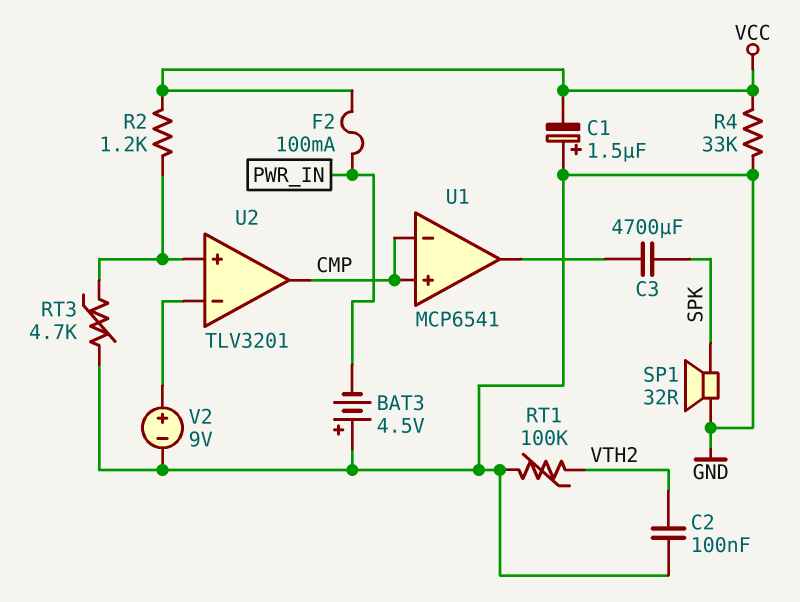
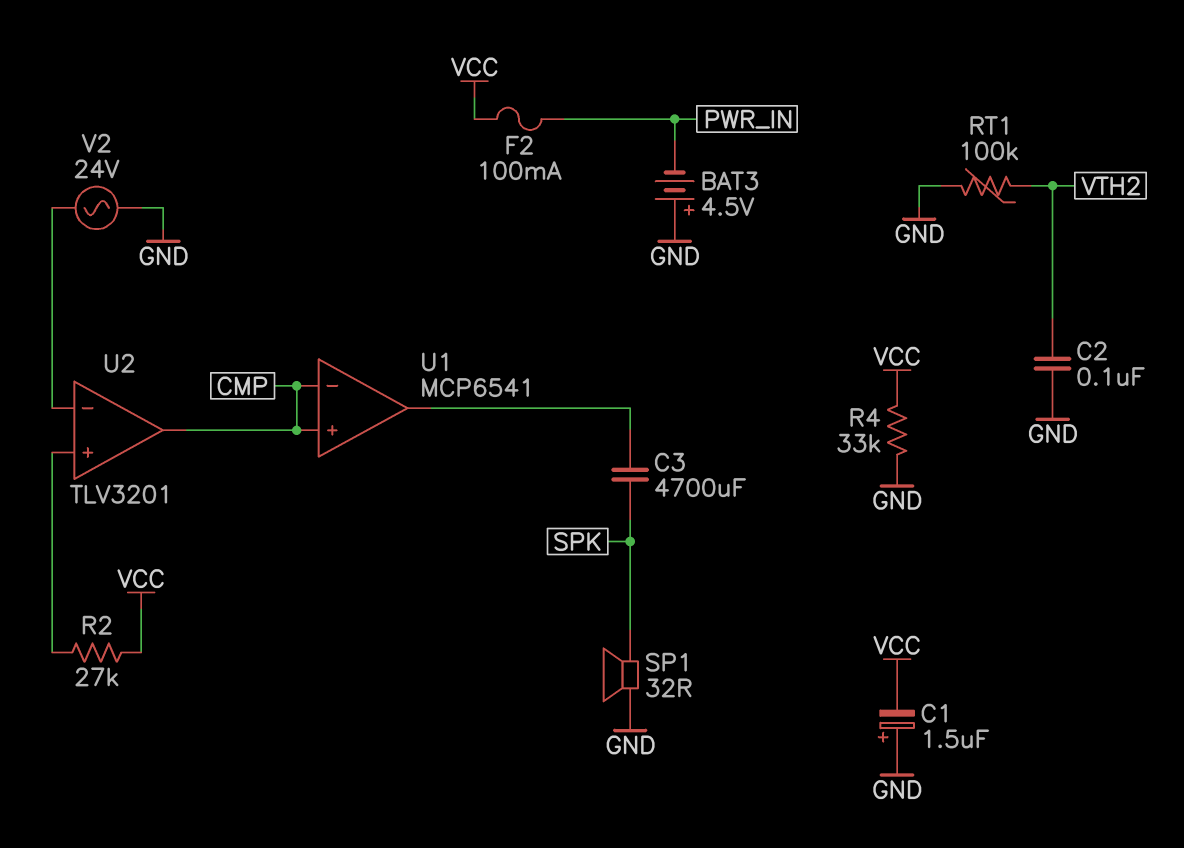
R2: 1.2k (U2/in+, VCC) -> 27k (U2/in+, VCC)
RT3: 4.7k (GND, U2/in+) -> none
V2: 9V (plus U2/in-, minus GND) -> AC 24V (GND, U2/in-)

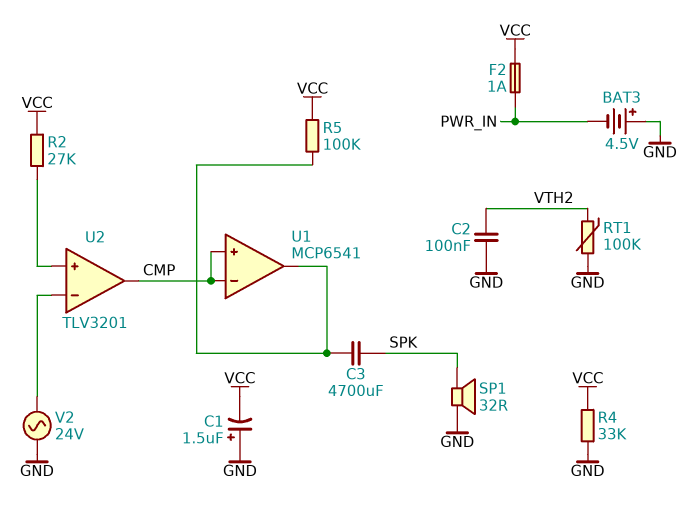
F2: 100mA (PWR_IN, VCC) -> 1A (PWR_IN, VCC)
R5: none -> 100k (U1/out, VCC)

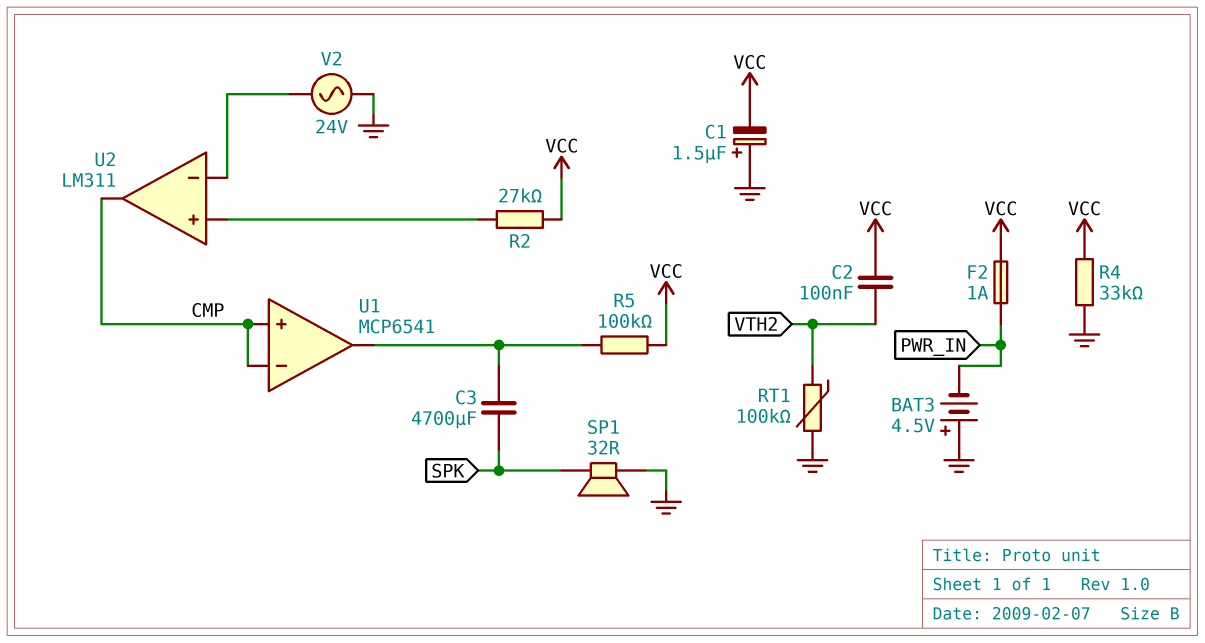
C2: 100nF (GND, VTH2) -> 100nF (VCC, VTH2)
U2: TLV3201 -> LM311

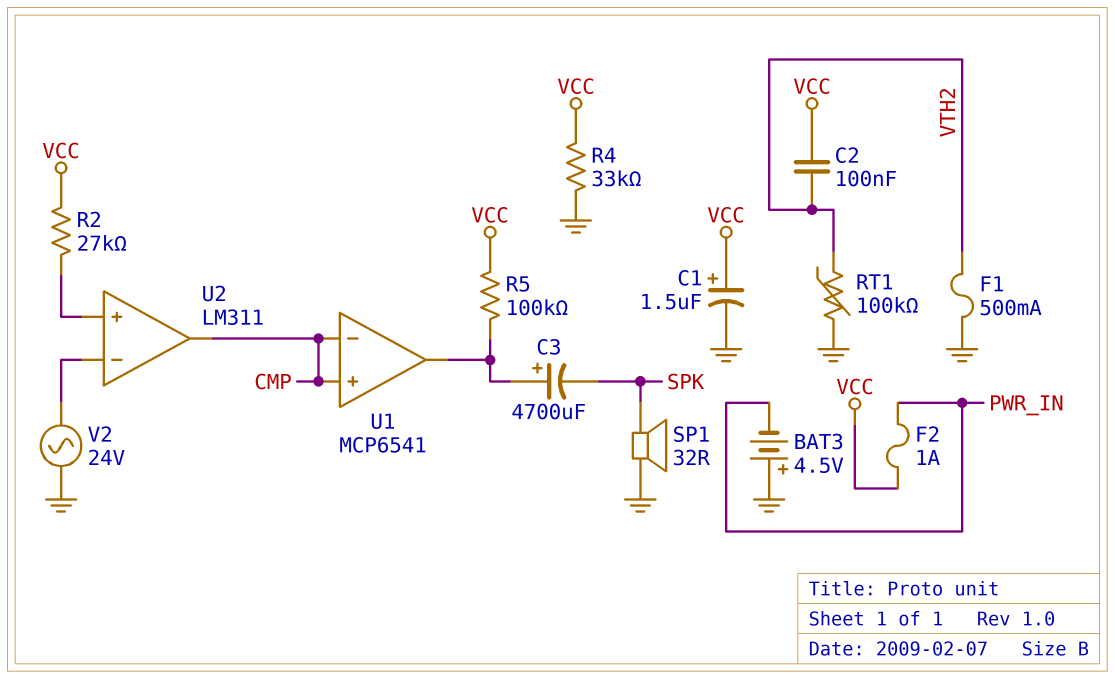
C1: 1.5uF (plus GND, minus VCC) -> 1.5uF (plus VCC, minus GND)
C3: 4700uF (SPK, U1/out) -> 4700uF (plus U1/out, minus SPK)
F1: none -> 500mA (GND, VTH2)

